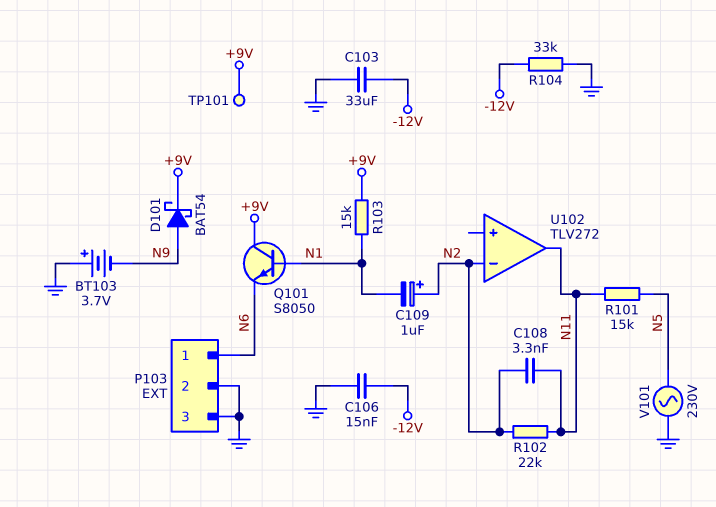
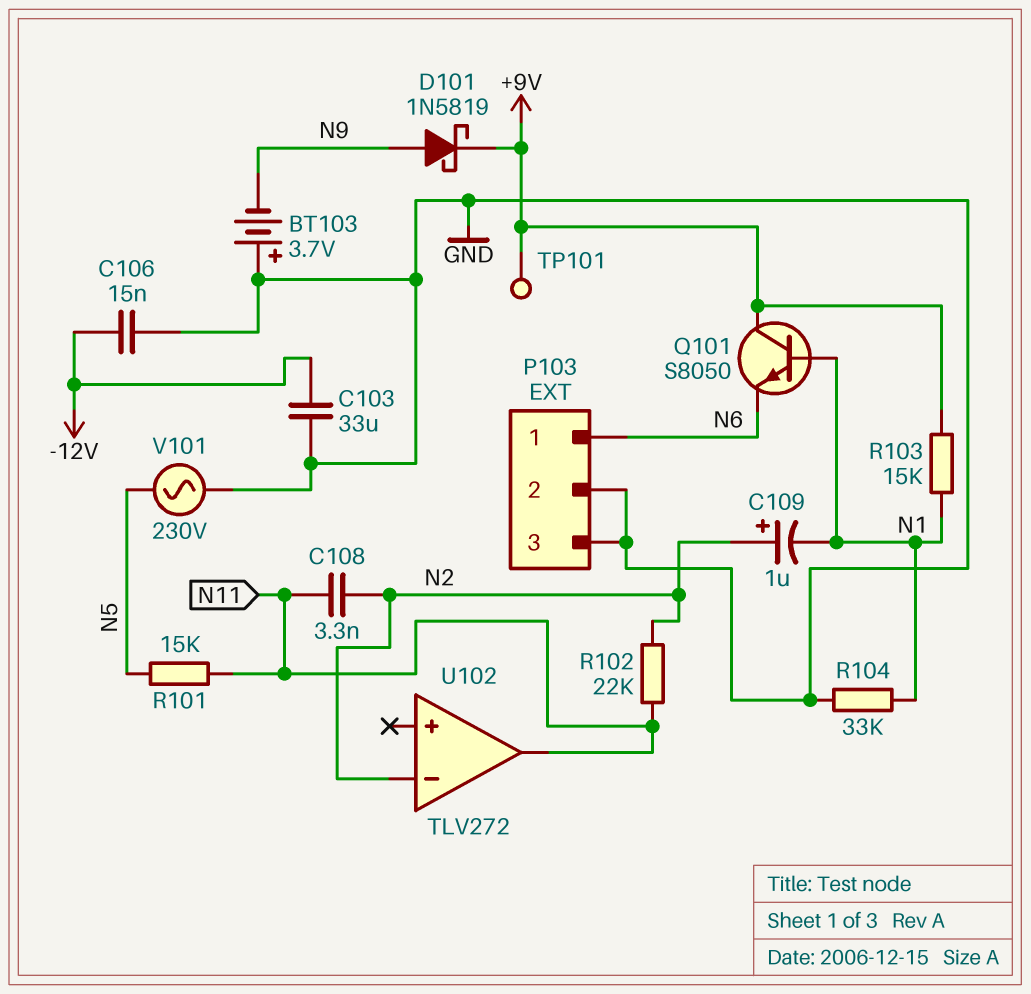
D101: schottky BAT54 (A N9, K +9V) -> schottky 1N5819 (A N9, K +9V)
R104: 33k (-12V, GND) -> 33k (GND, N1)

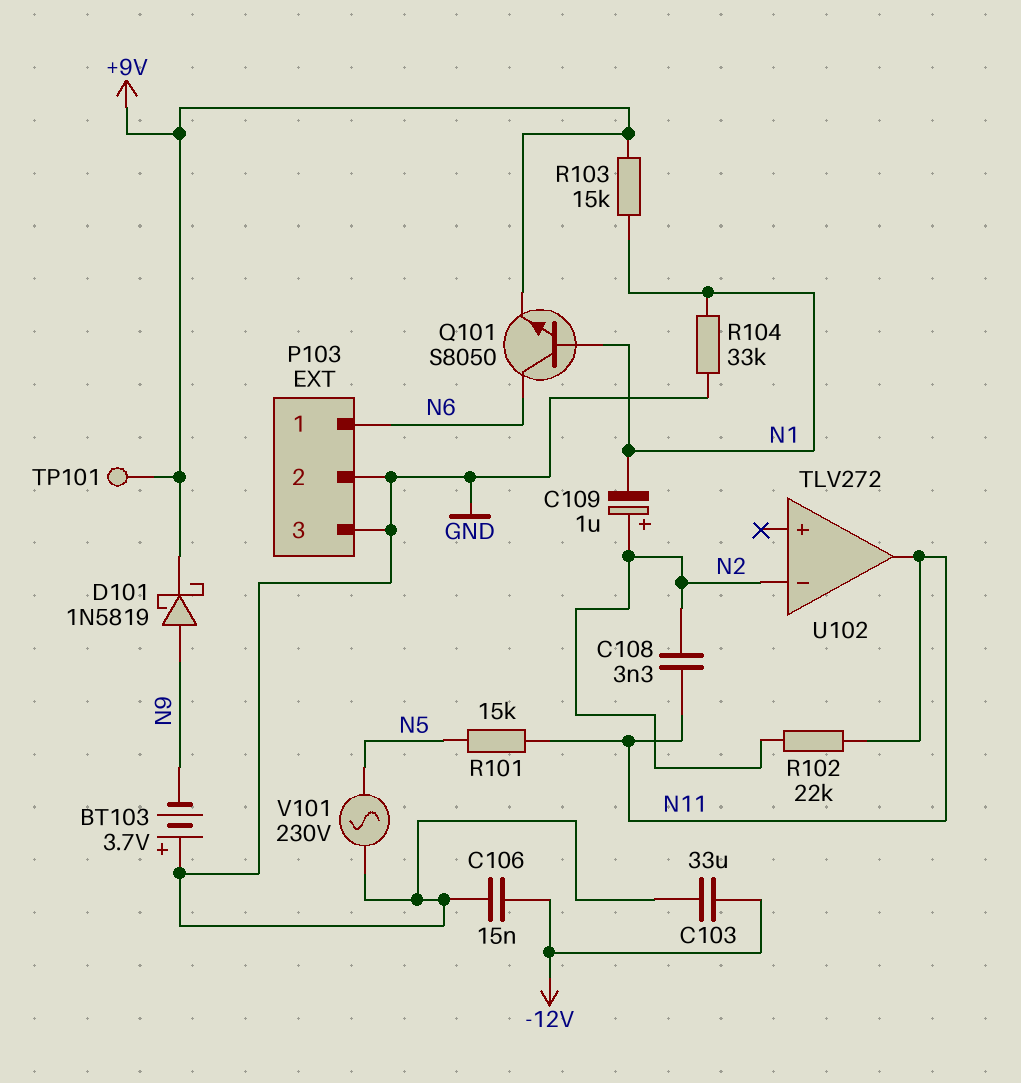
Q101: NPN S8050 (B N1, C +9V, E N6) -> NPN S8050 (B N1, C N6, E +9V)

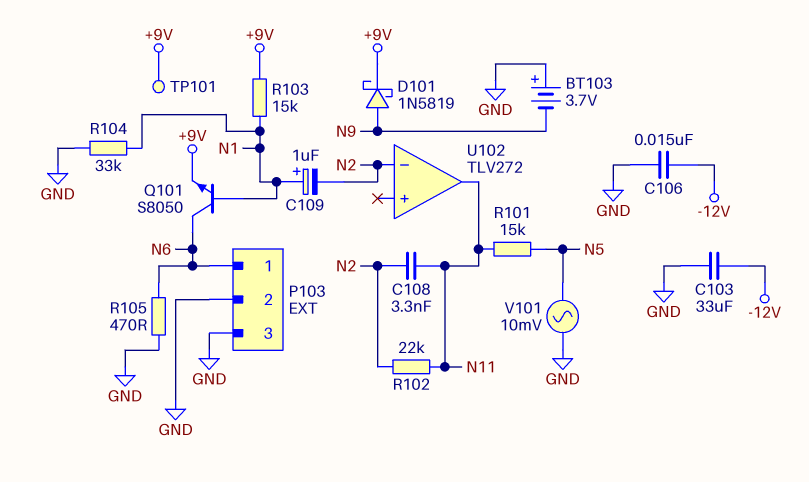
C109: 1uF (plus N2, minus N1) -> 1uF (plus N1, minus N2)
R105: none -> 470 (GND, N6)
V101: AC 230V (GND, N5) -> AC 10mV (GND, N5)

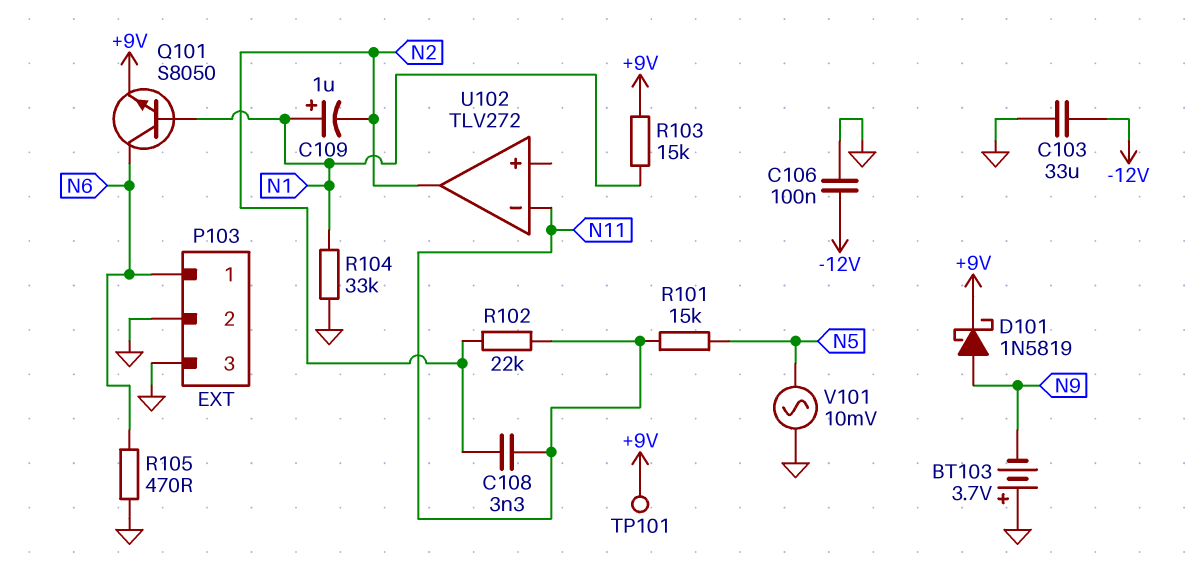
C106: 15nF (-12V, GND) -> 100nF (-12V, GND)
U102 pin in-: N2 -> N11
U102 pin out: N11 -> N2

